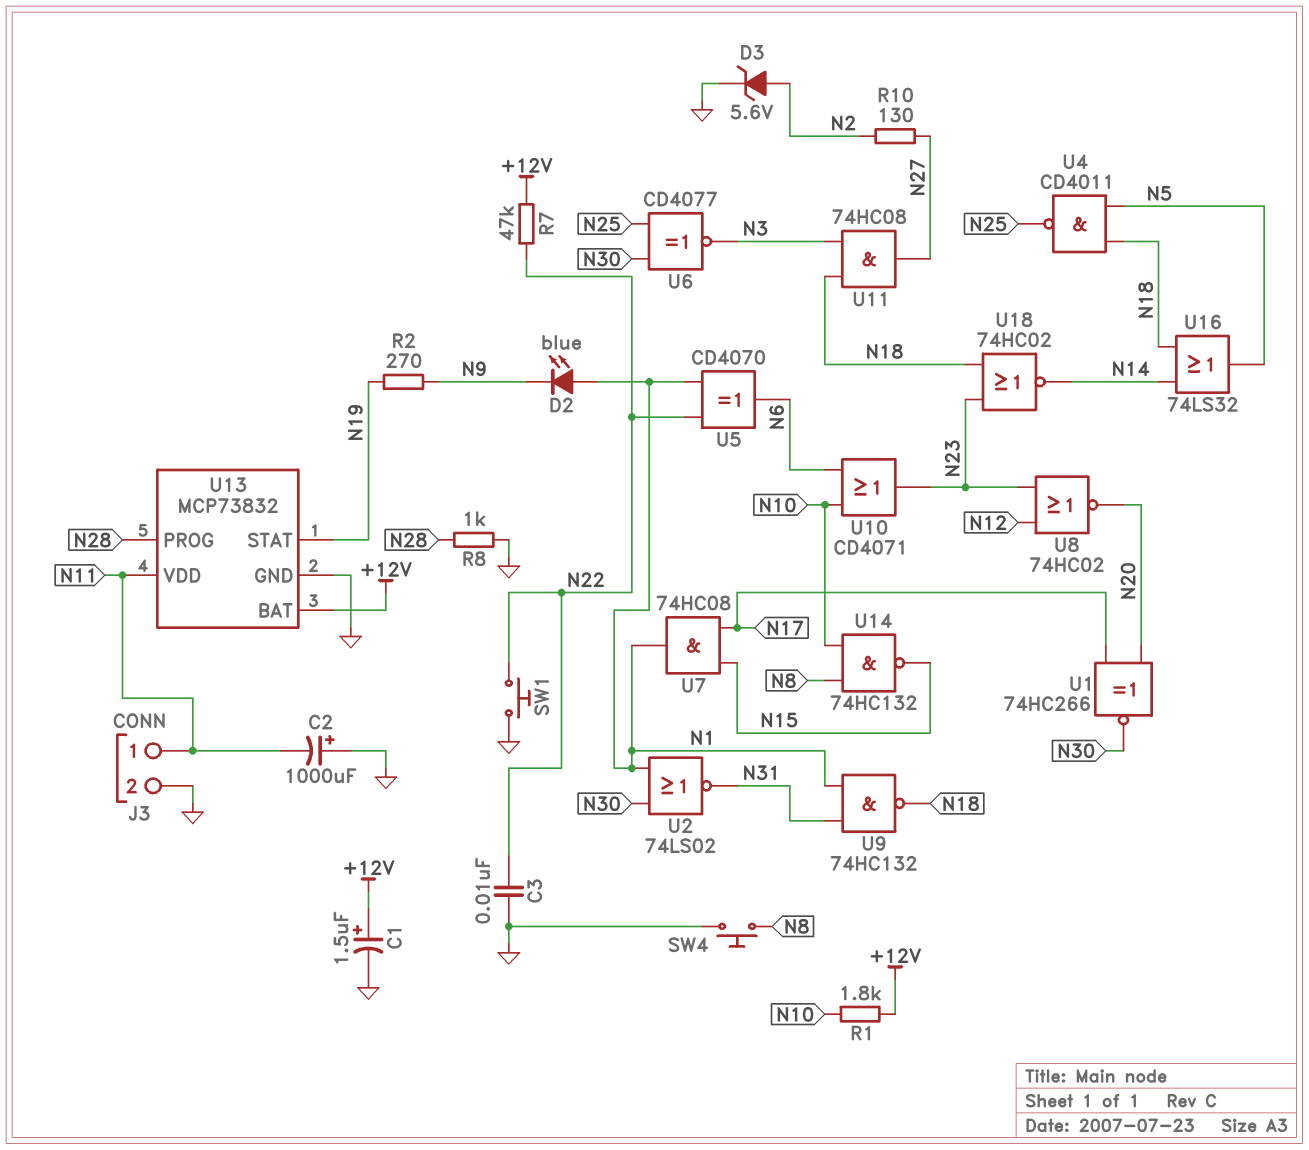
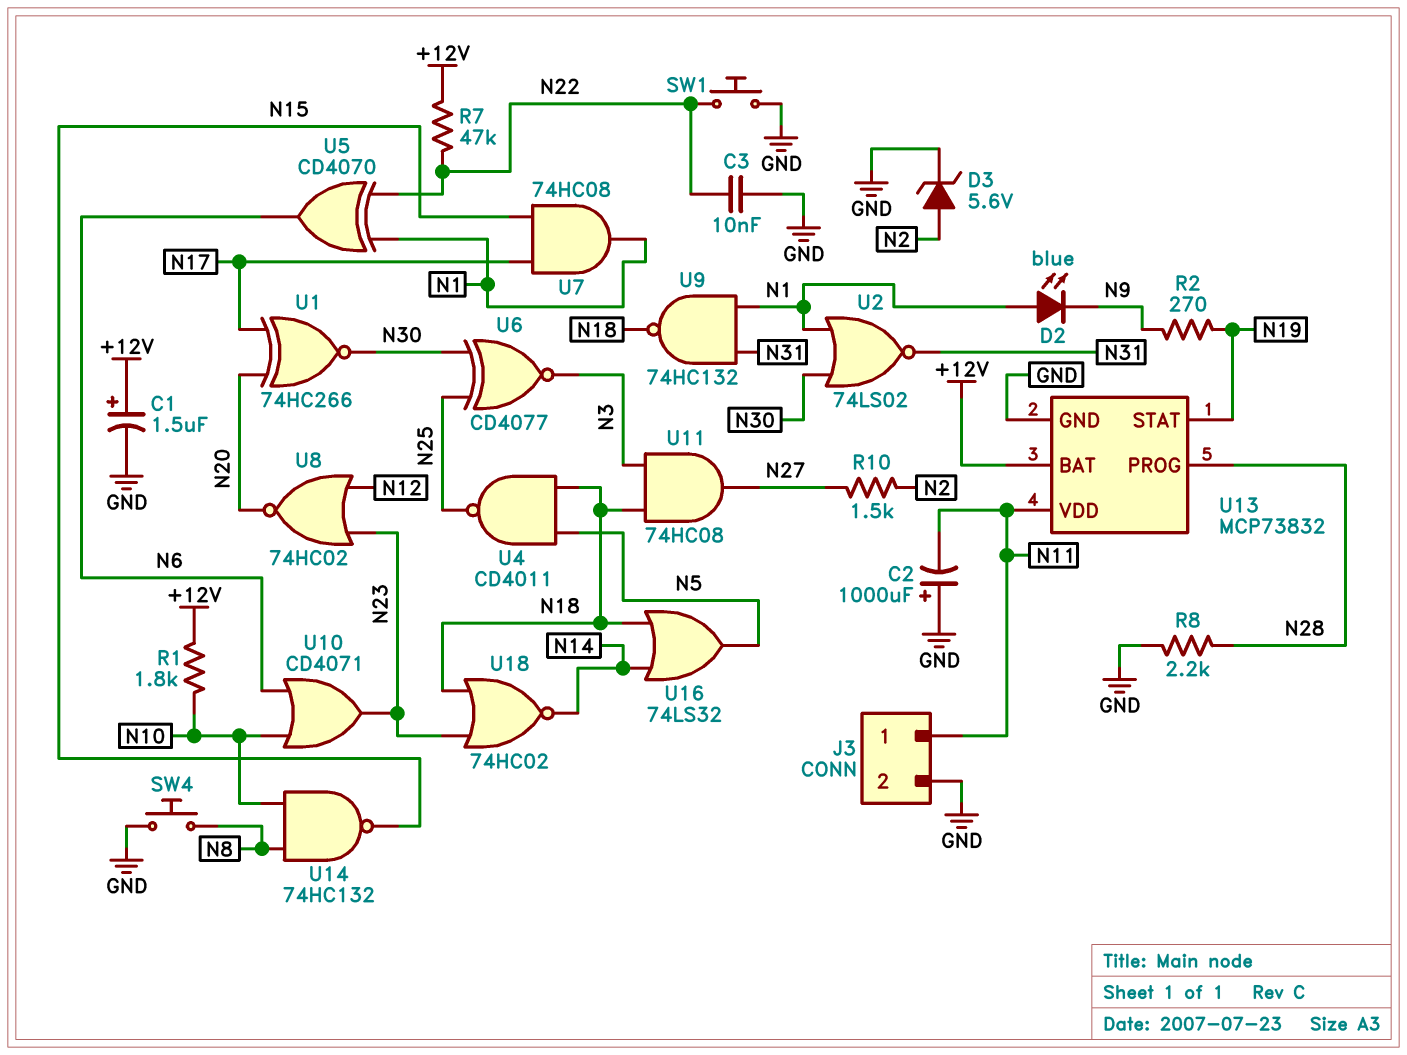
R8: 1k (GND, N28) -> 2.2k (GND, N28)
R10: 130 (N2, N27) -> 1.5k (N2, N27)

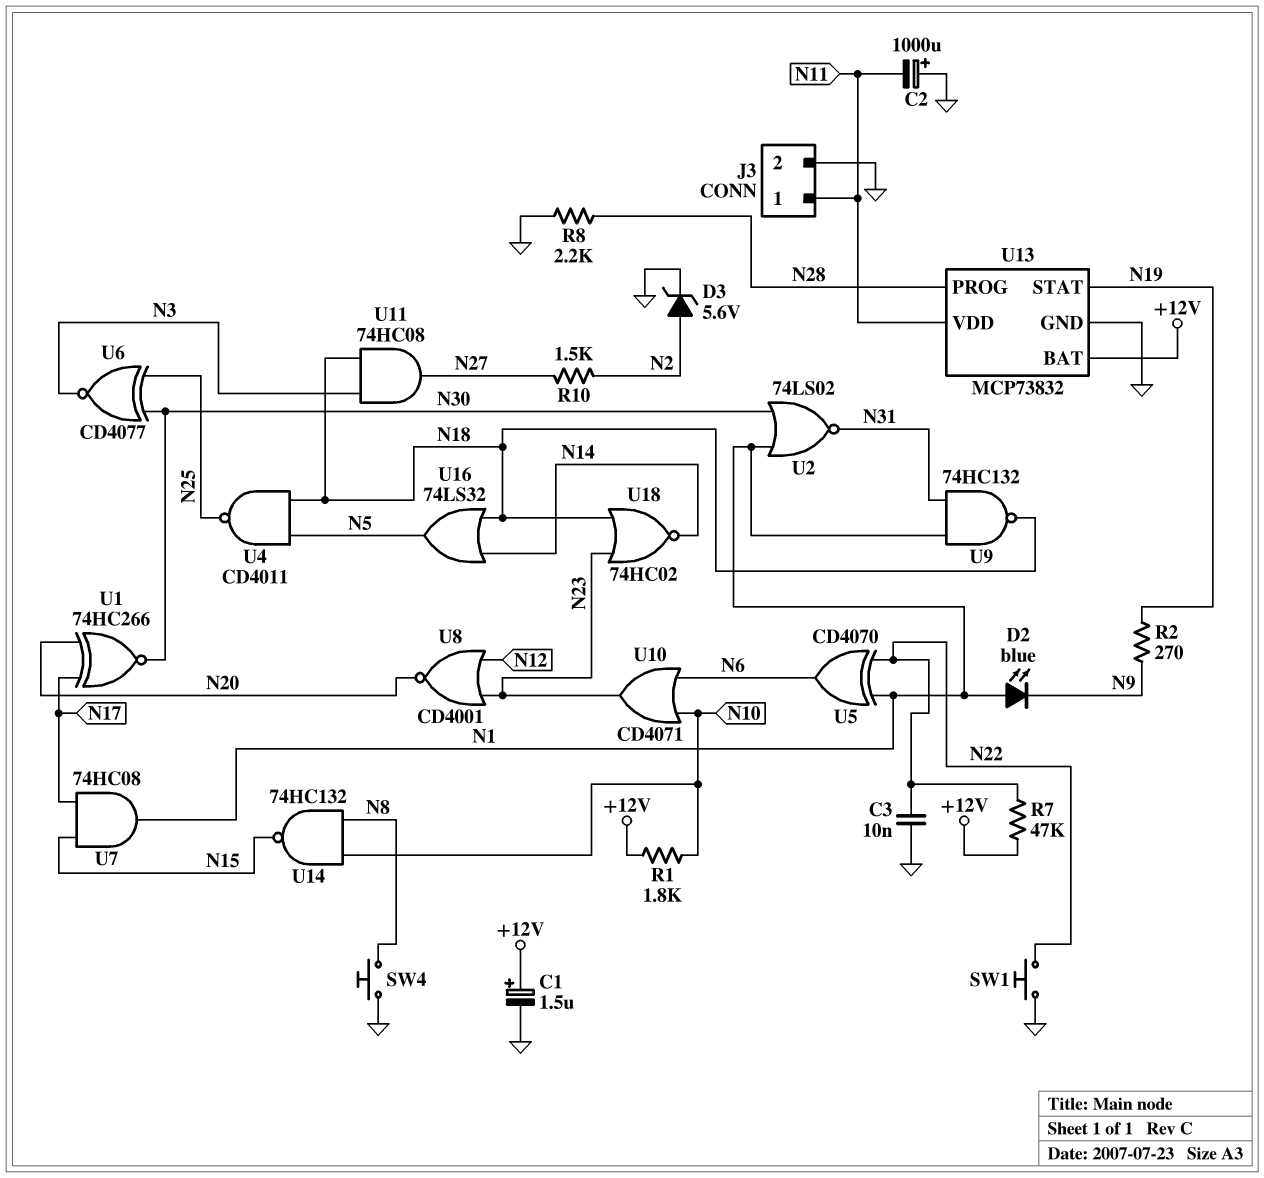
U8: NOR 74HC02 (in N12, in N23, out N20) -> NOR CD4001 (in N12, in N23, out N20)

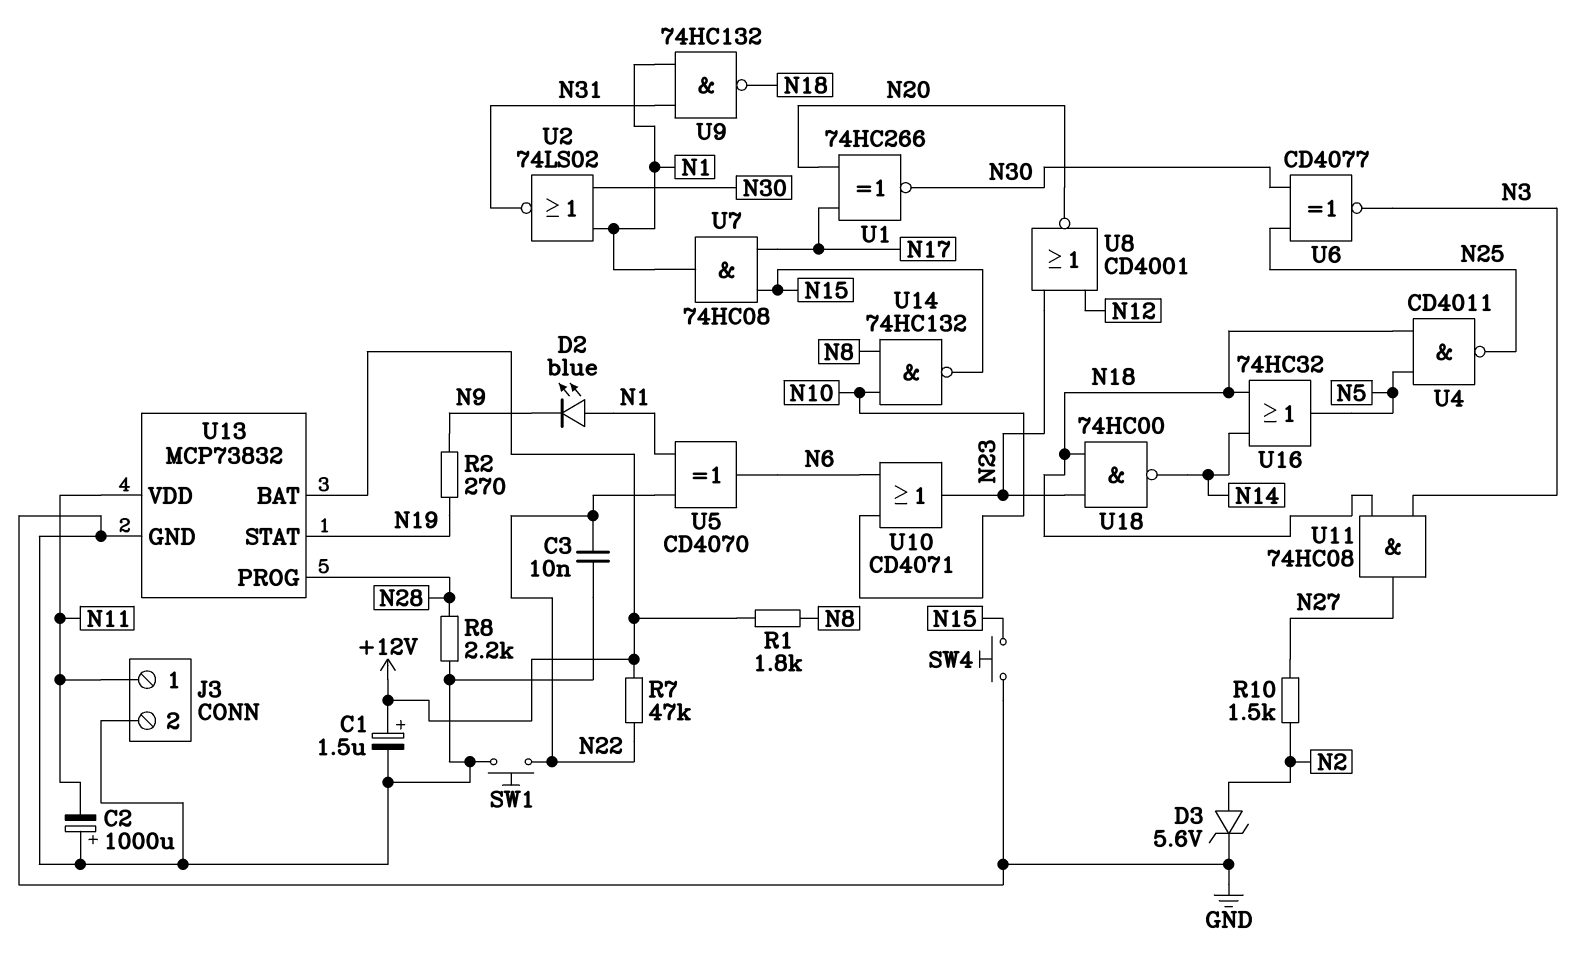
R1: 1.8k (+12V, N10) -> 1.8k (+12V, N8)
SW4: button (GND, N8) -> button (GND, N15)
U16: OR 74LS32 (in N14, in N18, out N5) -> OR 74HC32 (in N14, in N18, out N5)
U18: NOR 74HC02 (in N18, in N23, out N14) -> NAND 74HC00 (in N18, in N23, out N14)

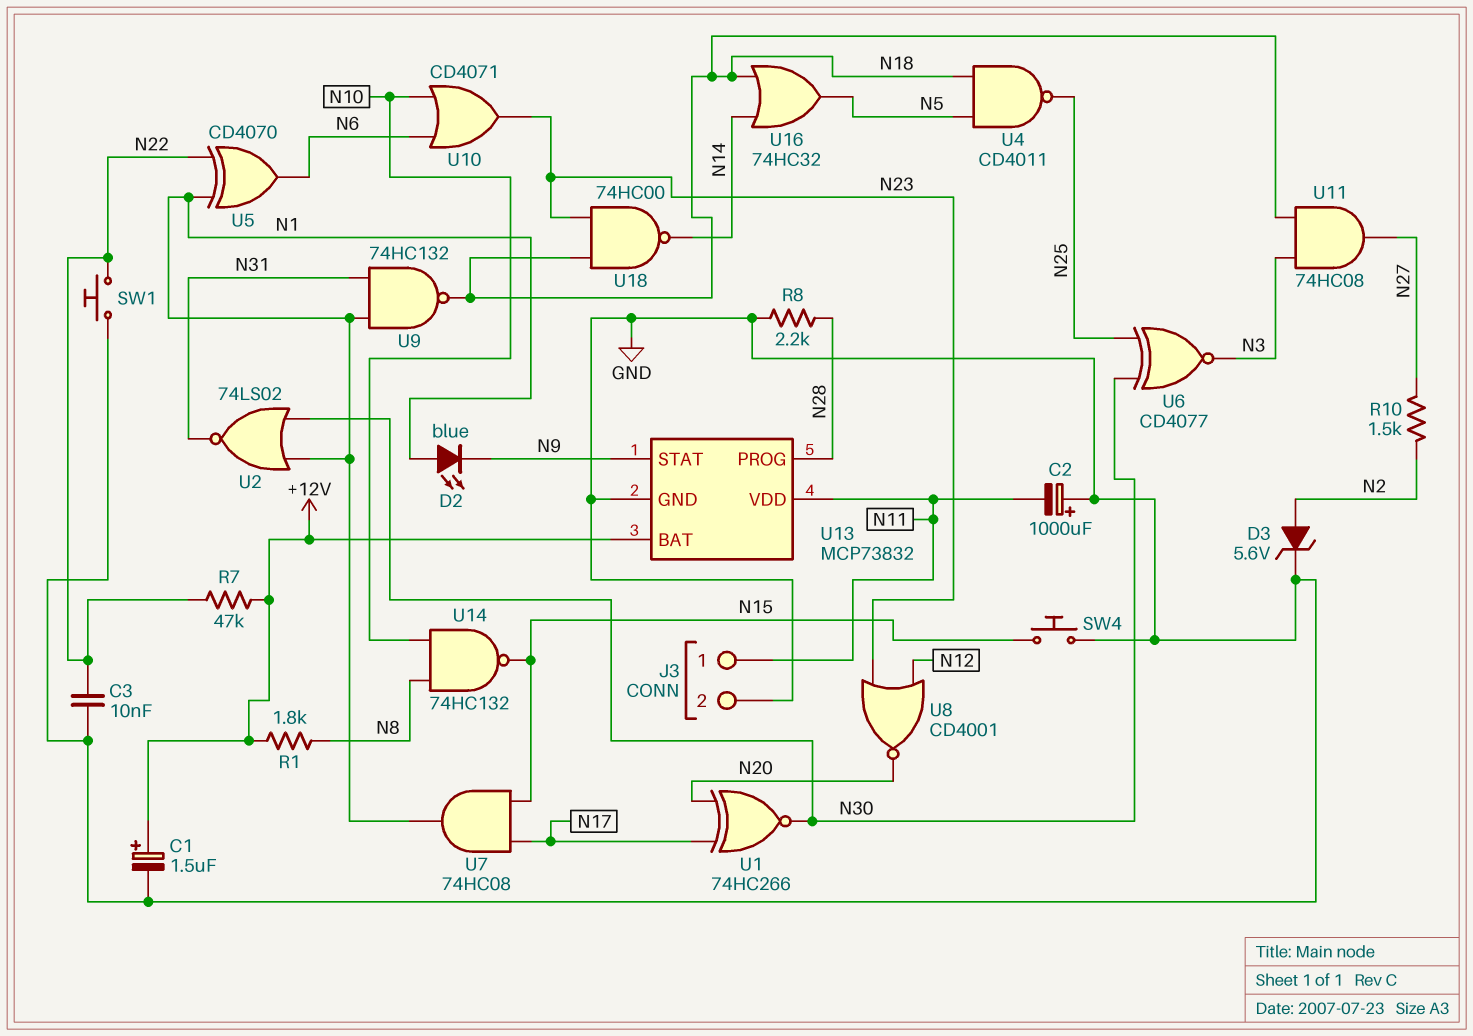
R2: 270 (N9, N19) -> none
U13 pin STAT: N19 -> N9

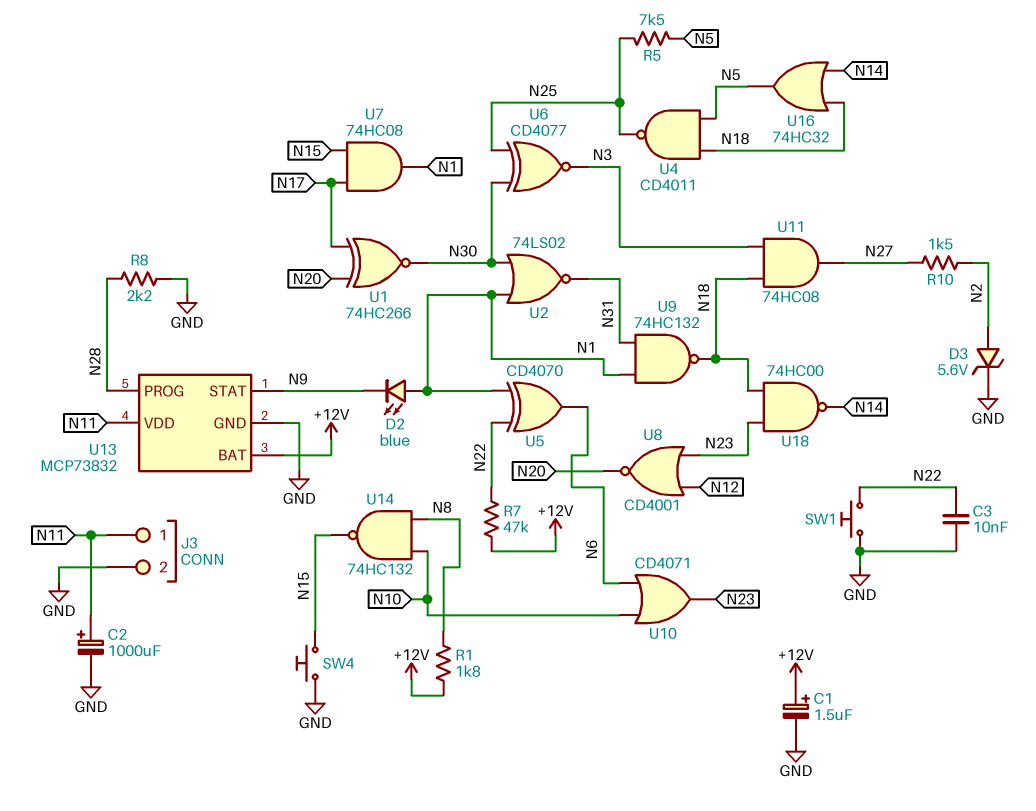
C2: 1000uF (plus GND, minus N11) -> 1000uF (plus N11, minus GND)
R5: none -> 7.5k (N5, N25)

